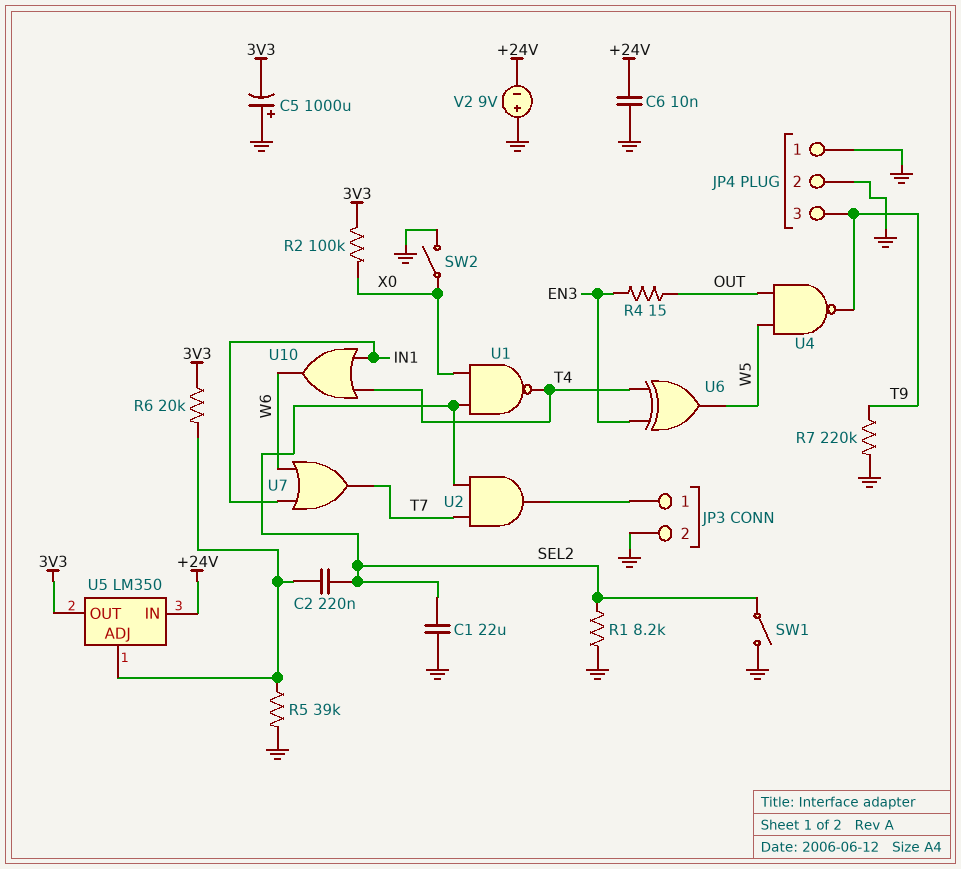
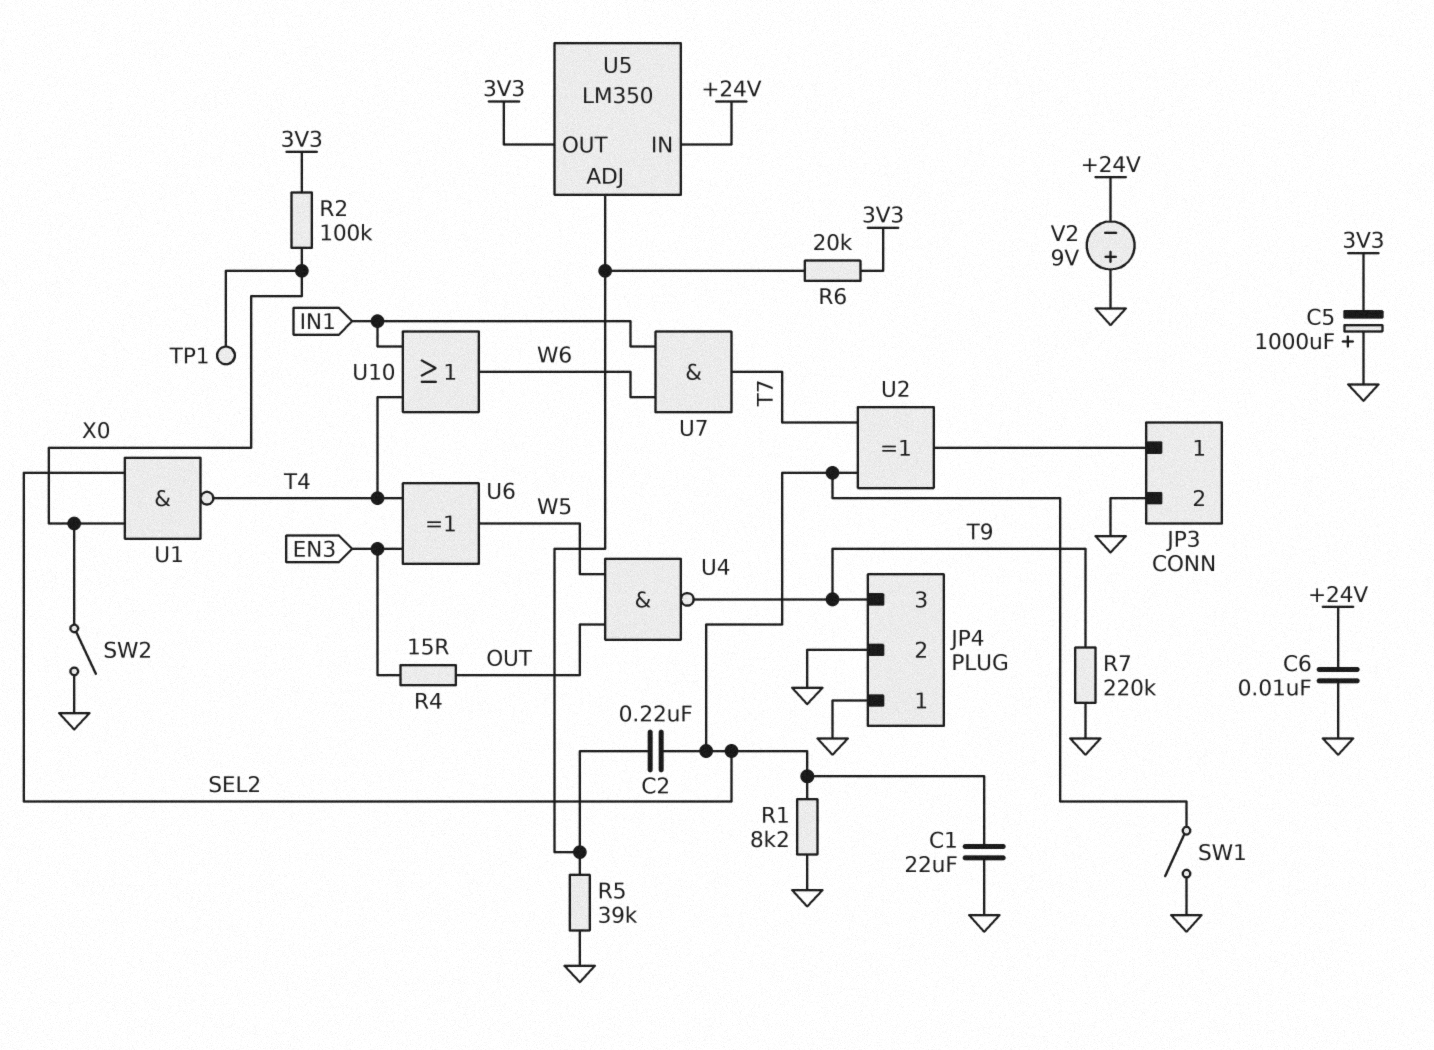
TP1: none -> test point (X0)
U2: AND (in SEL2, in T7, out JP3/1) -> XOR (in SEL2, in T7, out JP3/1)
U7: OR (in IN1, in W6, out T7) -> AND (in IN1, in W6, out T7)

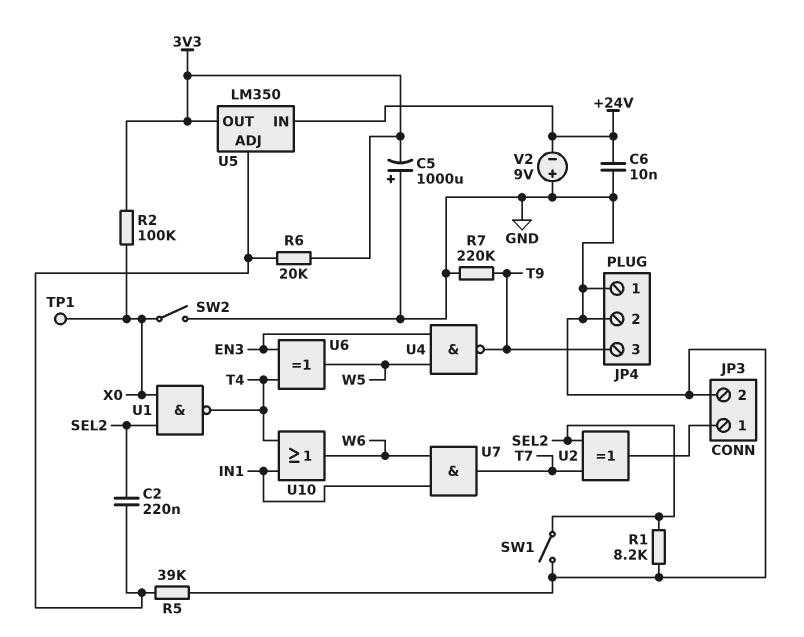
C1: 22uF (GND, SEL2) -> none
R4: 15 (EN3, OUT) -> none
U4: NAND (in OUT, in W5, out T9) -> NAND (in EN3, in W5, out T9)

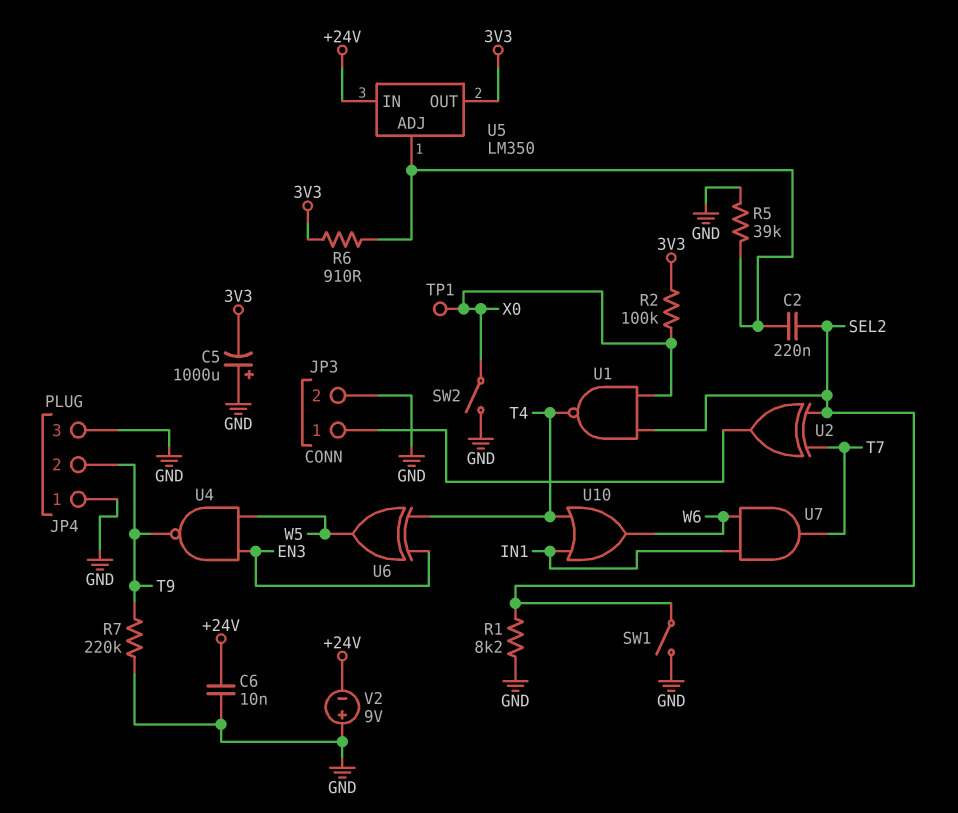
JP4 pin 2: GND -> T9
JP4 pin 3: T9 -> GND
R6: 20k (3V3, U5/ADJ) -> 910 (3V3, U5/ADJ)

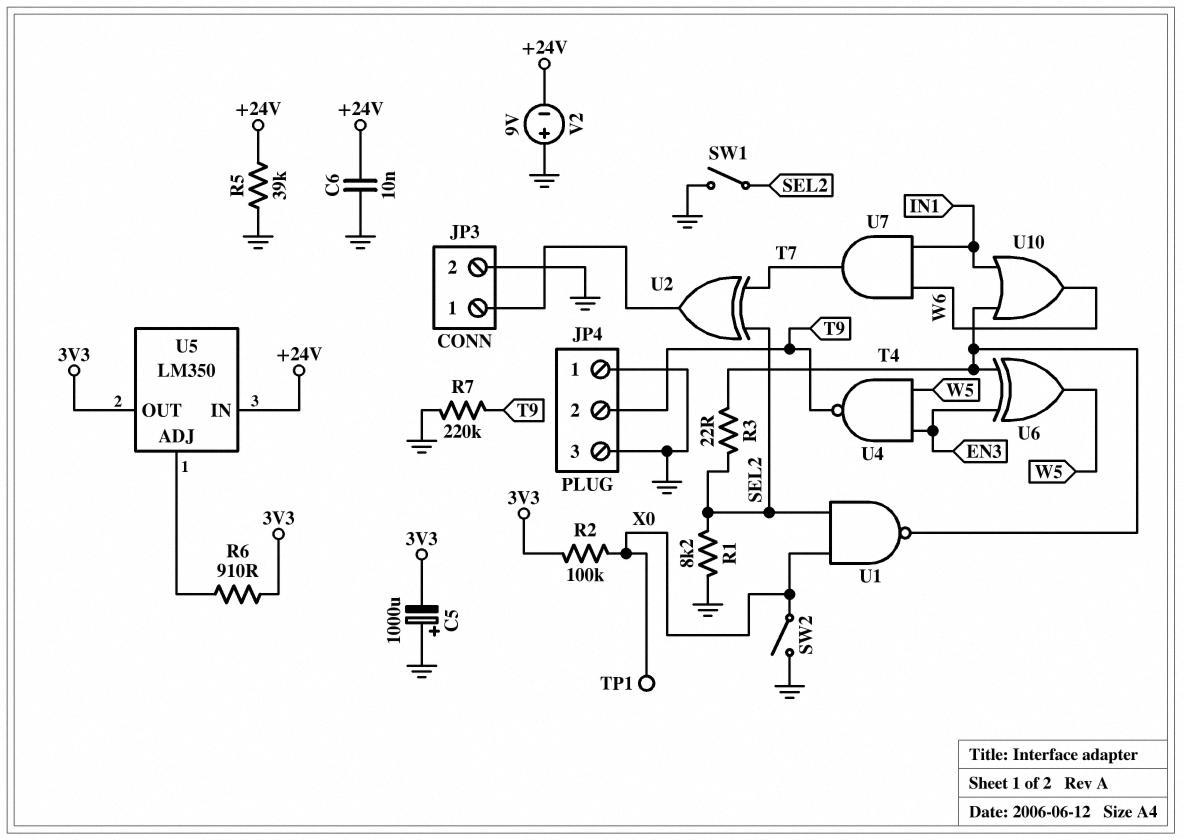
C2: 220nF (SEL2, U5/ADJ) -> none
R3: none -> 22 (SEL2, T4)
R5: 39k (GND, U5/ADJ) -> 39k (+24V, GND)

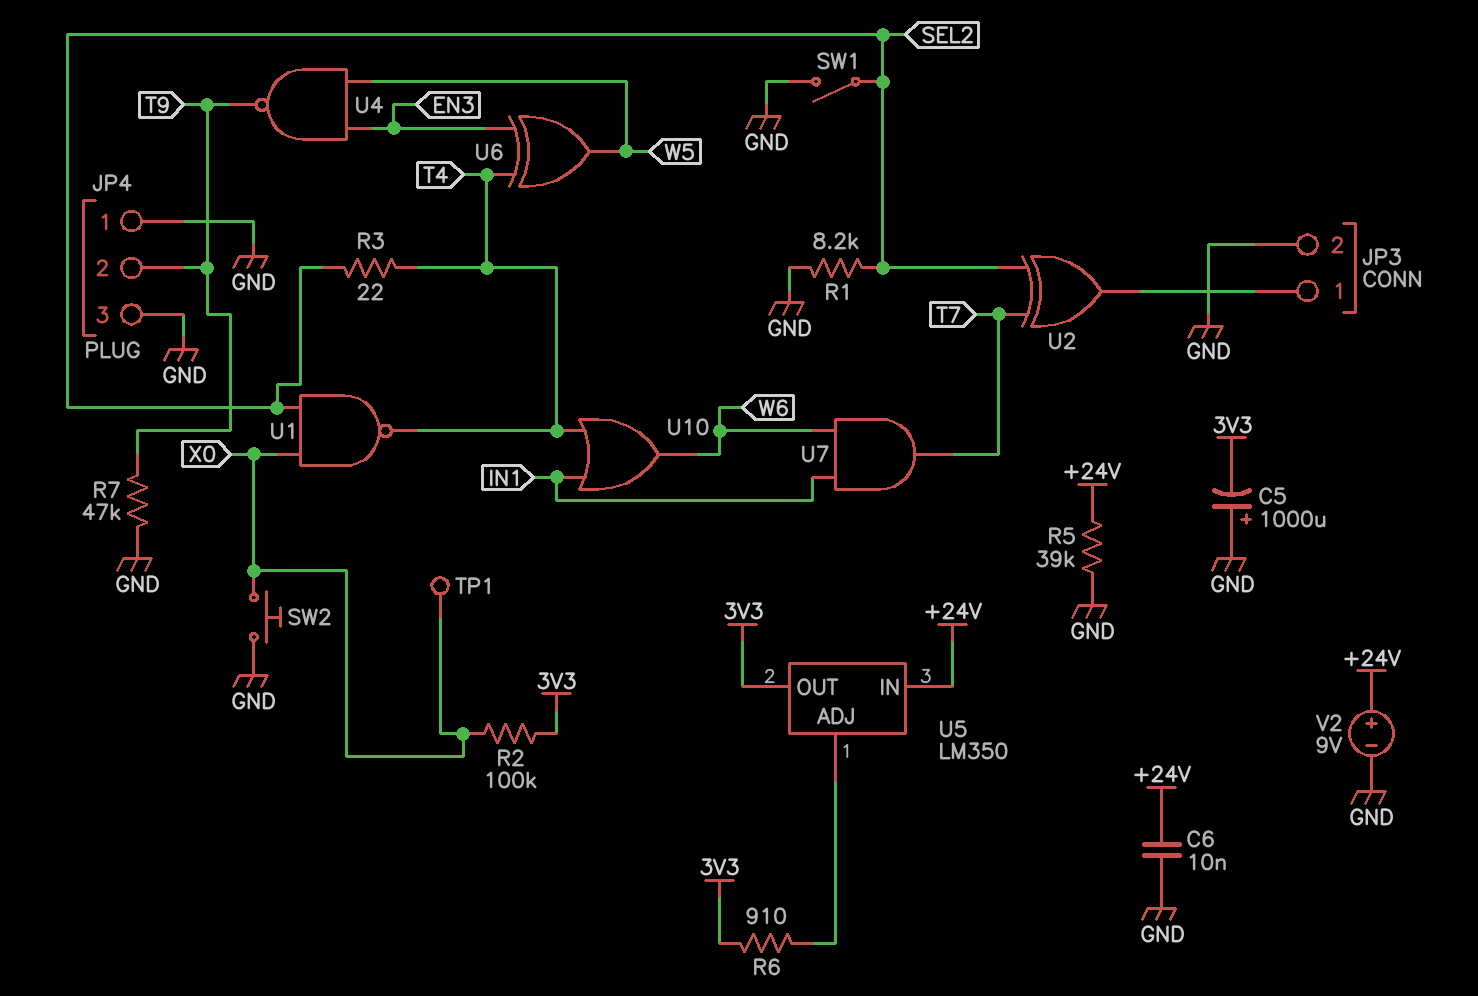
R7: 220k (GND, T9) -> 47k (GND, T9)
SW2: switch (GND, X0) -> button (GND, X0)
V2: 9V (plus GND, minus +24V) -> 9V (plus +24V, minus GND)

